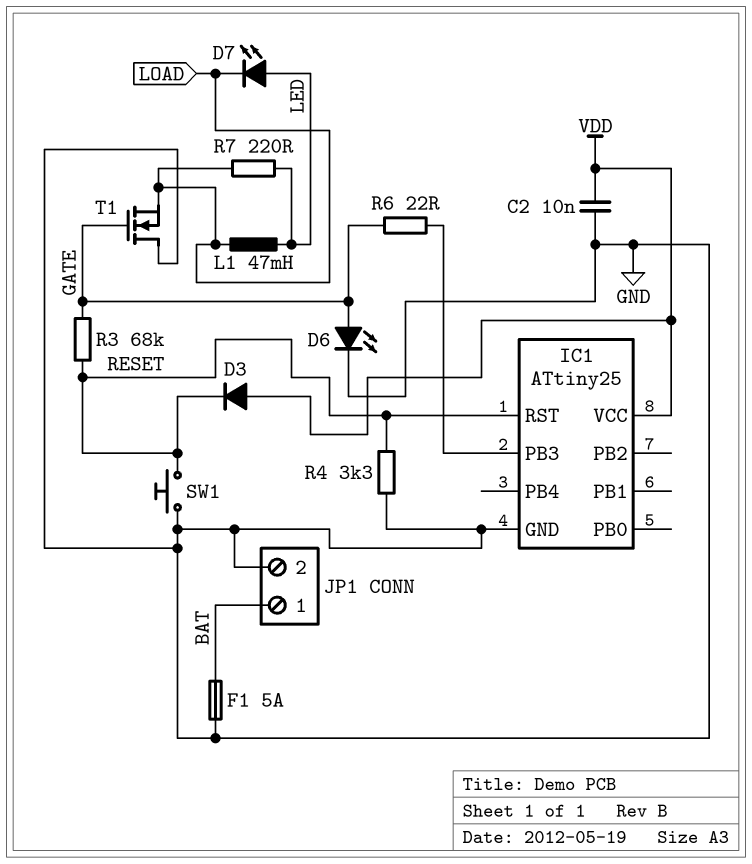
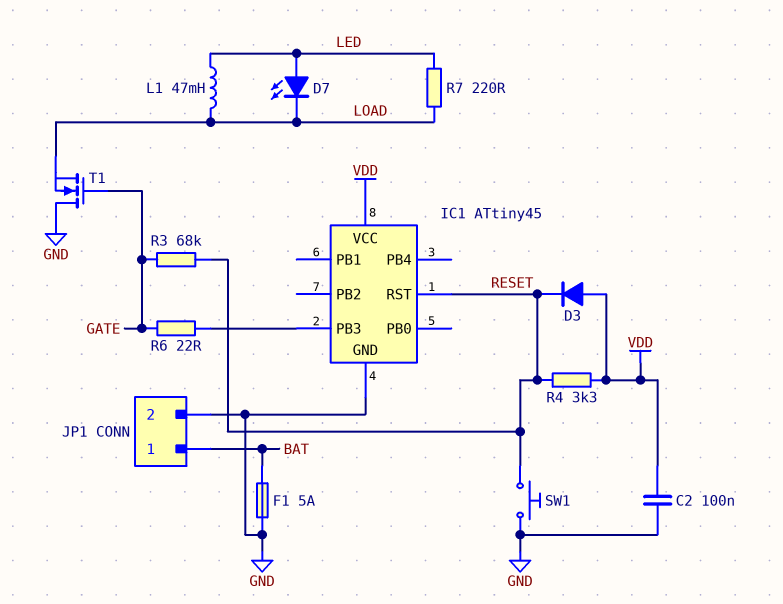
C2: 10nF (GND, VDD) -> 100nF (GND, VDD)
D6: LED (A GATE, K GND) -> none
IC1: ATtiny25 -> ATtiny45
R4: 3.3k (GND, RESET) -> 3.3k (RESET, VDD)

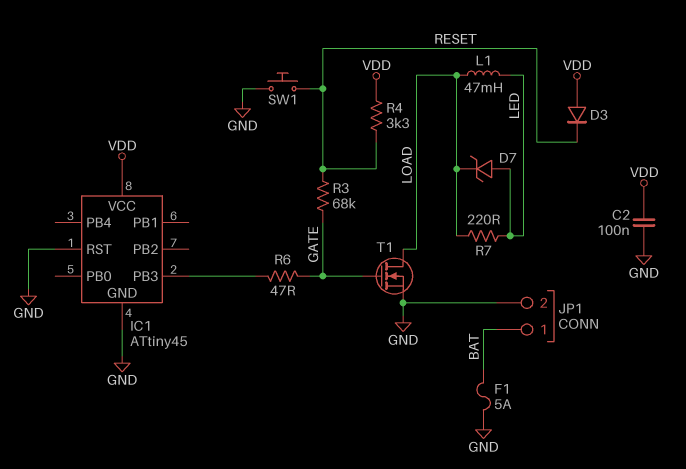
D7: LED (A LED, K LOAD) -> zener (A LED, K LOAD)
IC1 pin RST: RESET -> GND
R6: 22 (GATE, IC1/PB3) -> 47 (GATE, IC1/PB3)
T1: NMOS (G GATE, D GND, S LOAD) -> NMOS (G GATE, D LOAD, S GND)

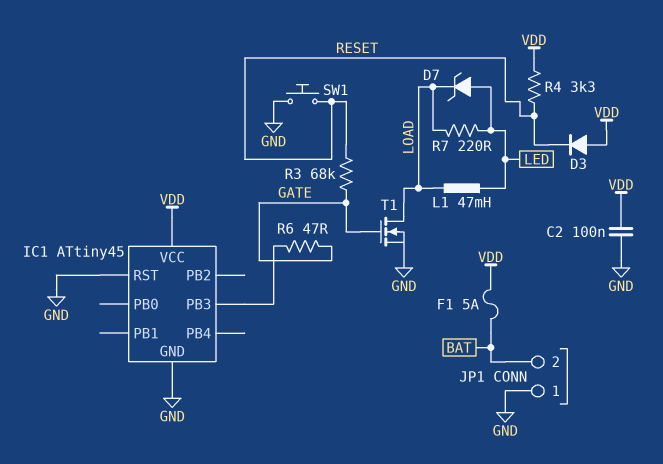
F1: 5A (BAT, GND) -> 5A (BAT, VDD)
JP1 pin 1: BAT -> GND
JP1 pin 2: GND -> BAT

